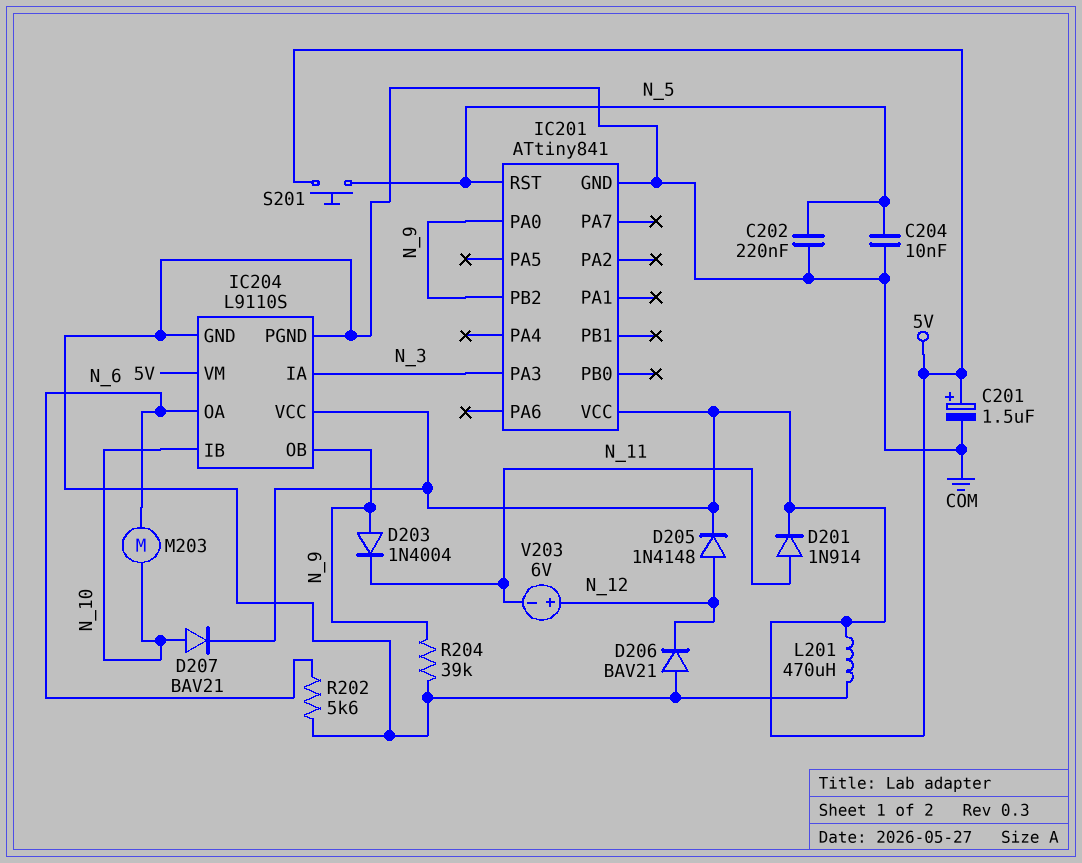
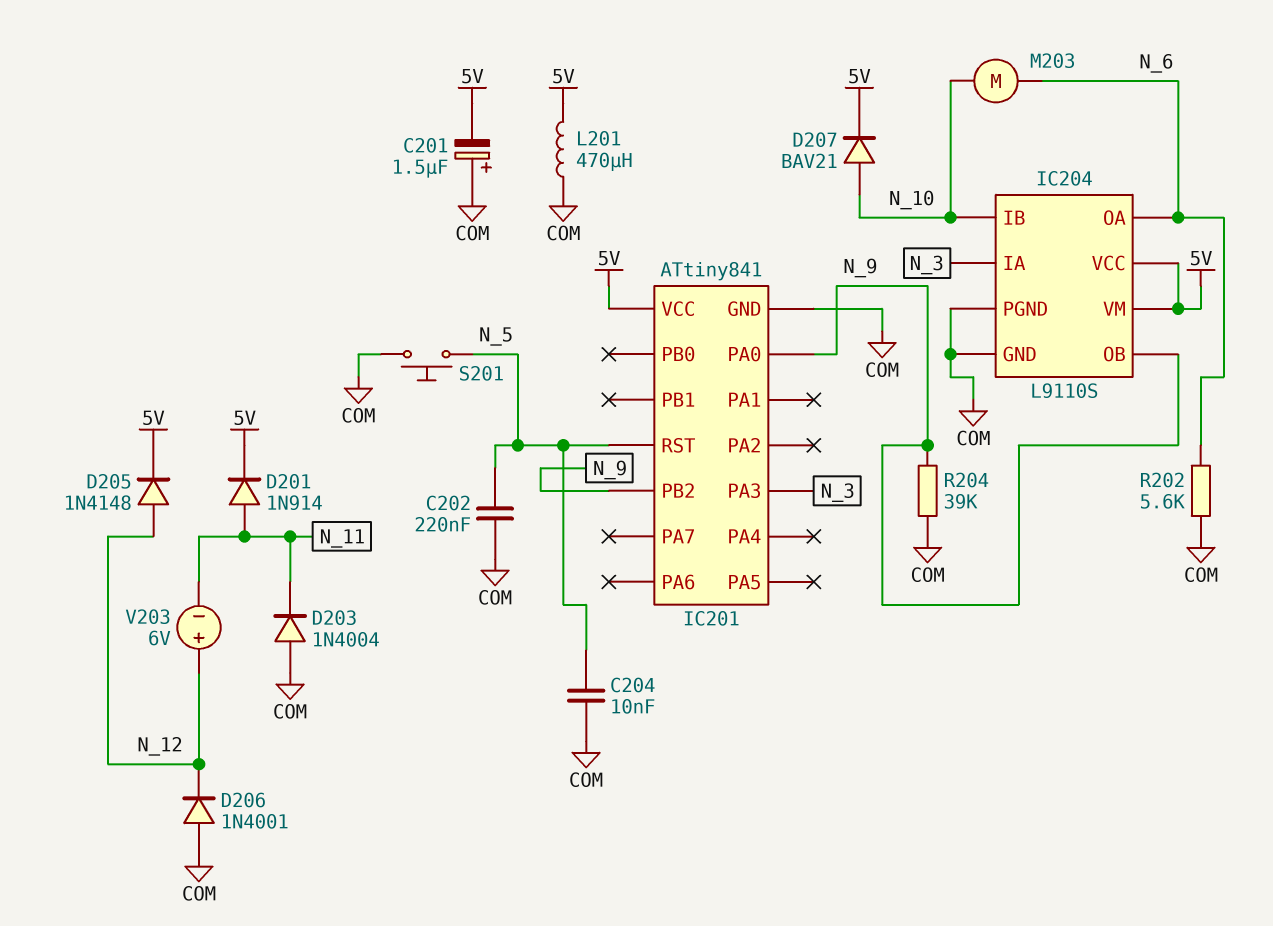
C201: 1.5uF (plus 5V, minus COM) -> 1.5uF (plus COM, minus 5V)
D203: diode 1N4004 (A N_9, K N_11) -> diode 1N4004 (A COM, K N_11)
D206: diode BAV21 (A COM, K N_12) -> diode 1N4001 (A COM, K N_12)
S201: button (5V, N_5) -> button (COM, N_5)

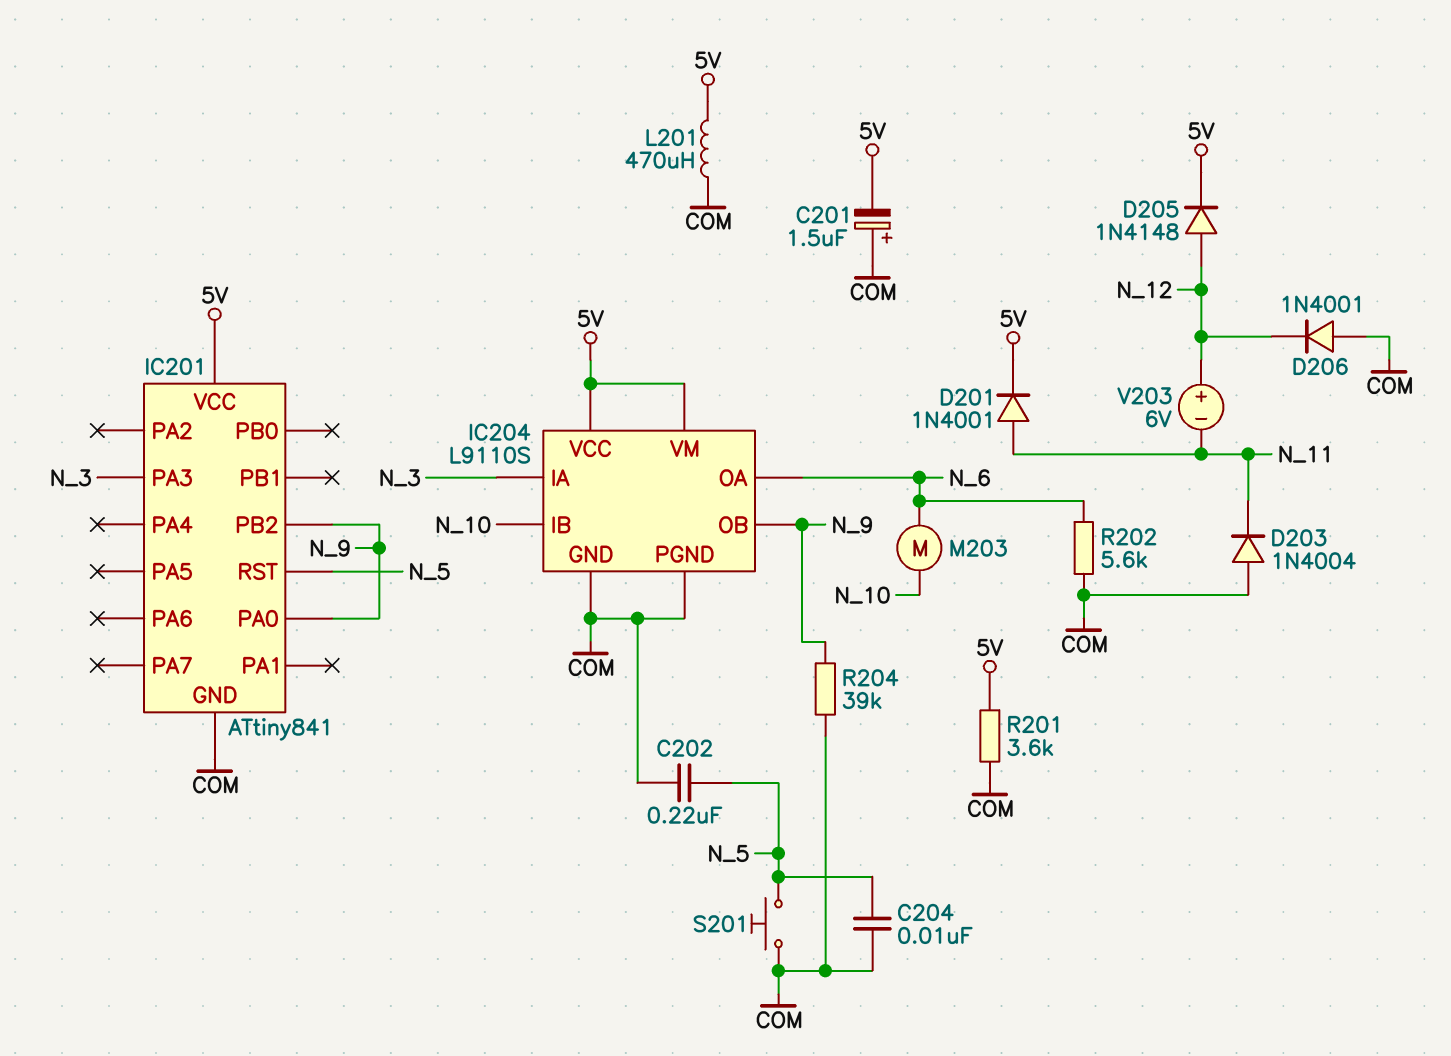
D201: diode 1N914 (A N_11, K 5V) -> diode 1N4001 (A N_11, K 5V)
D207: diode BAV21 (A N_10, K 5V) -> none
R201: none -> 3.6k (5V, COM)

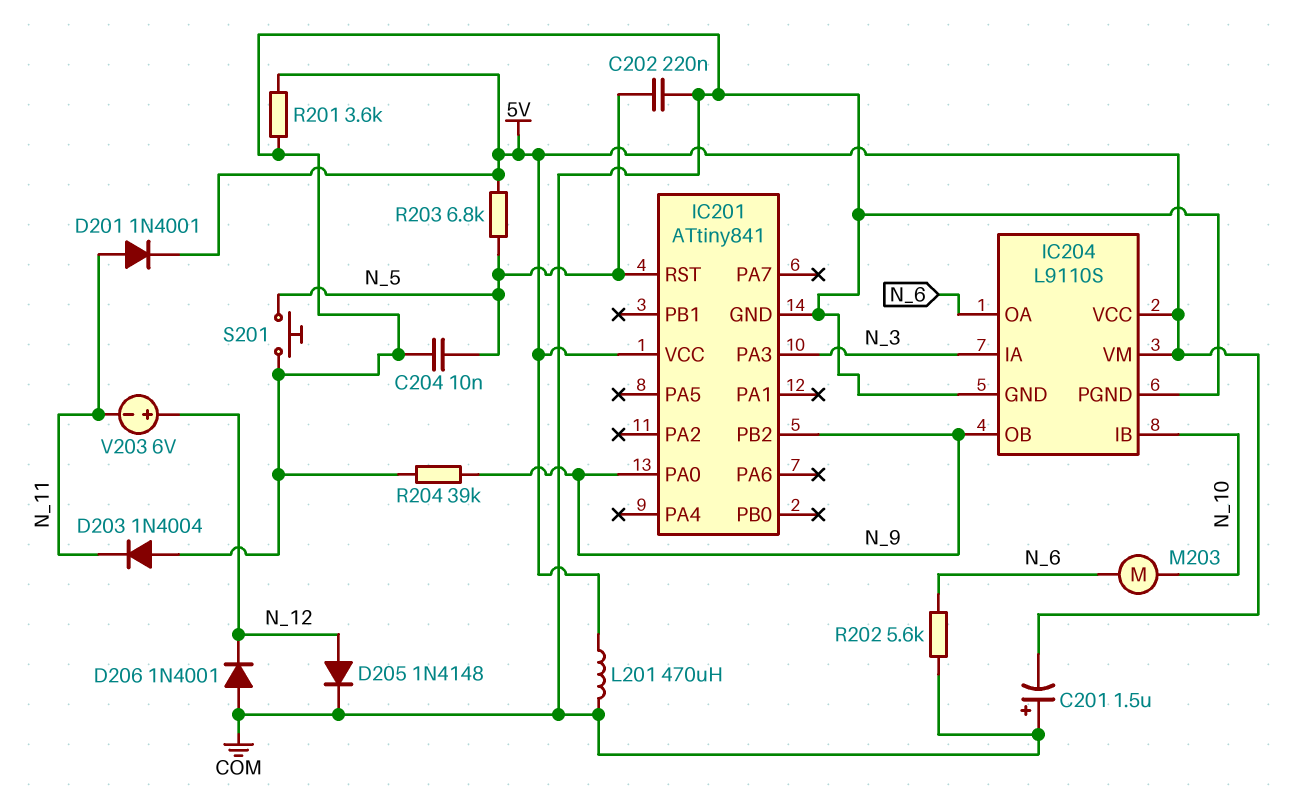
D205: diode 1N4148 (A N_12, K 5V) -> diode 1N4148 (A N_12, K COM)
R203: none -> 6.8k (5V, N_5)

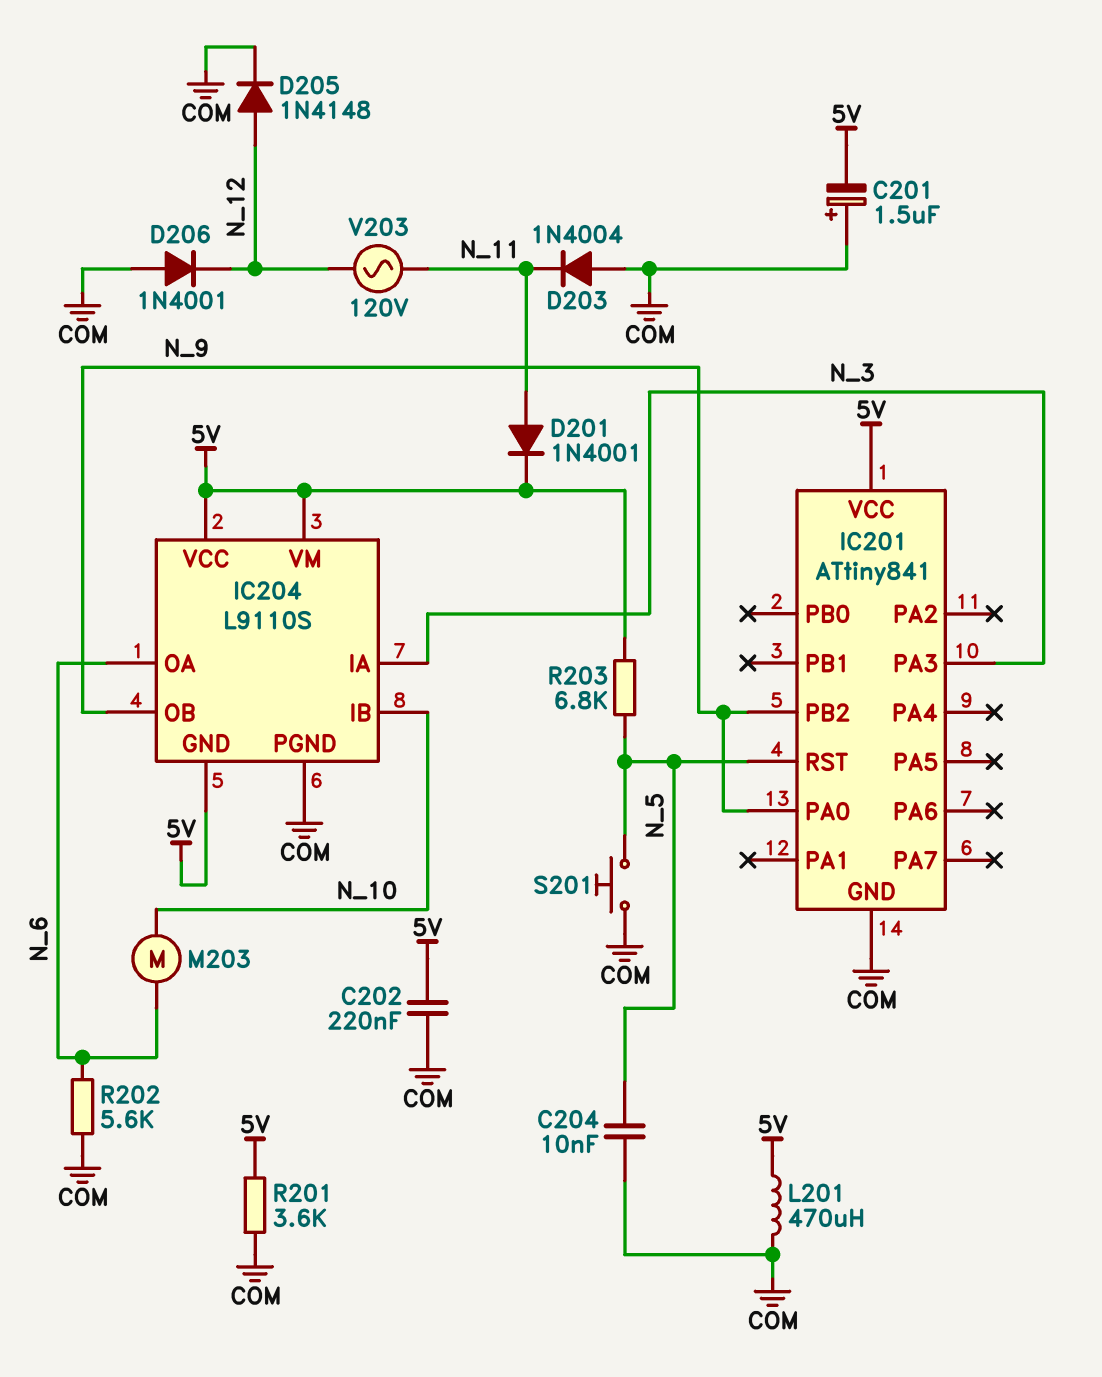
C202: 220nF (COM, N_5) -> 220nF (5V, COM)
IC204 pin GND: COM -> 5V
R204: 39k (COM, N_9) -> none
V203: 6V (plus N_12, minus N_11) -> AC 120V (N_11, N_12)

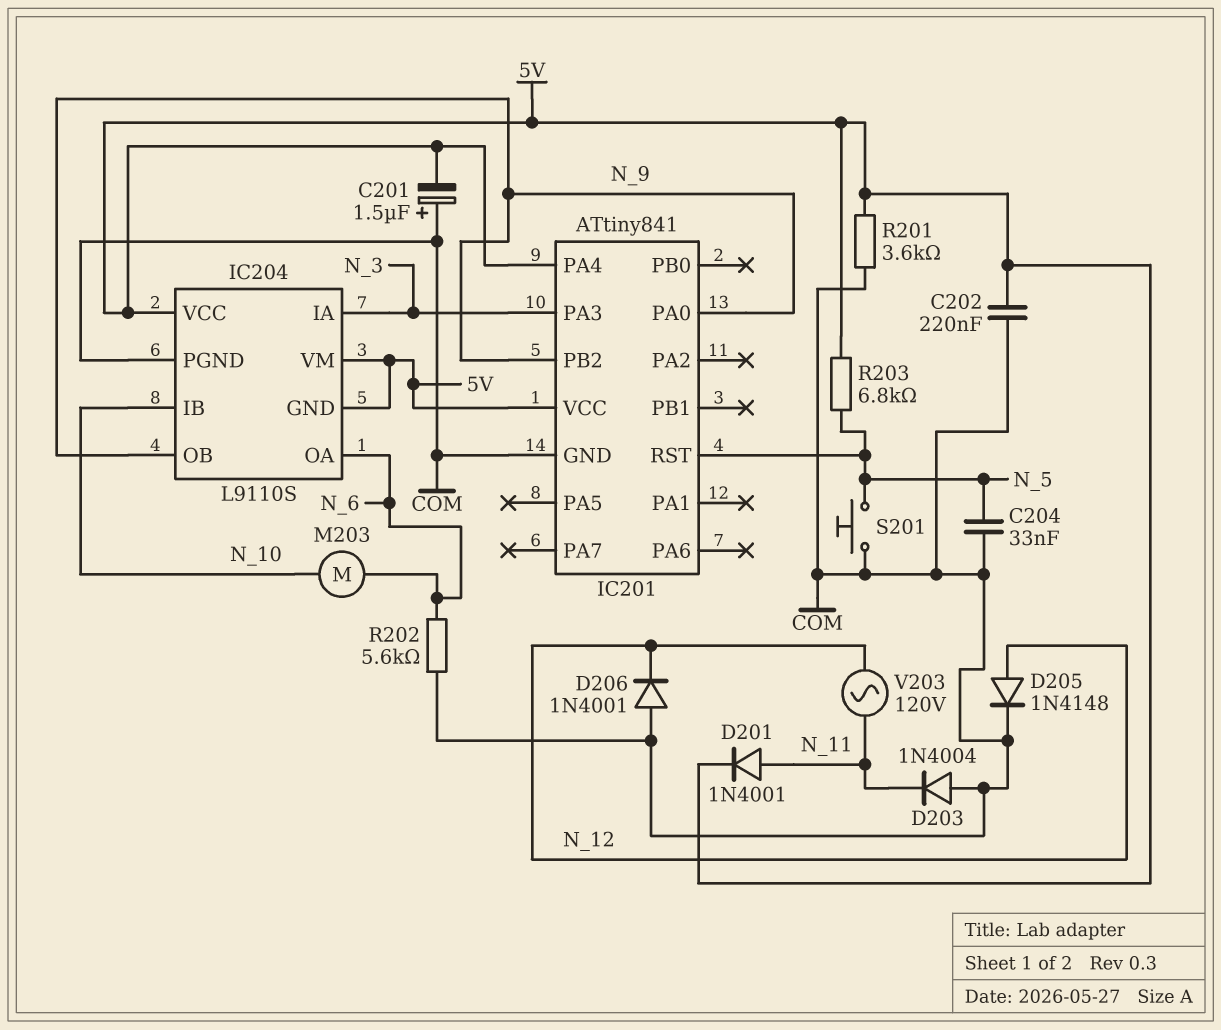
C204: 10nF (COM, N_5) -> 33nF (COM, N_5)
IC201 pin PA4: none -> 5V
L201: 470uH (5V, COM) -> none

